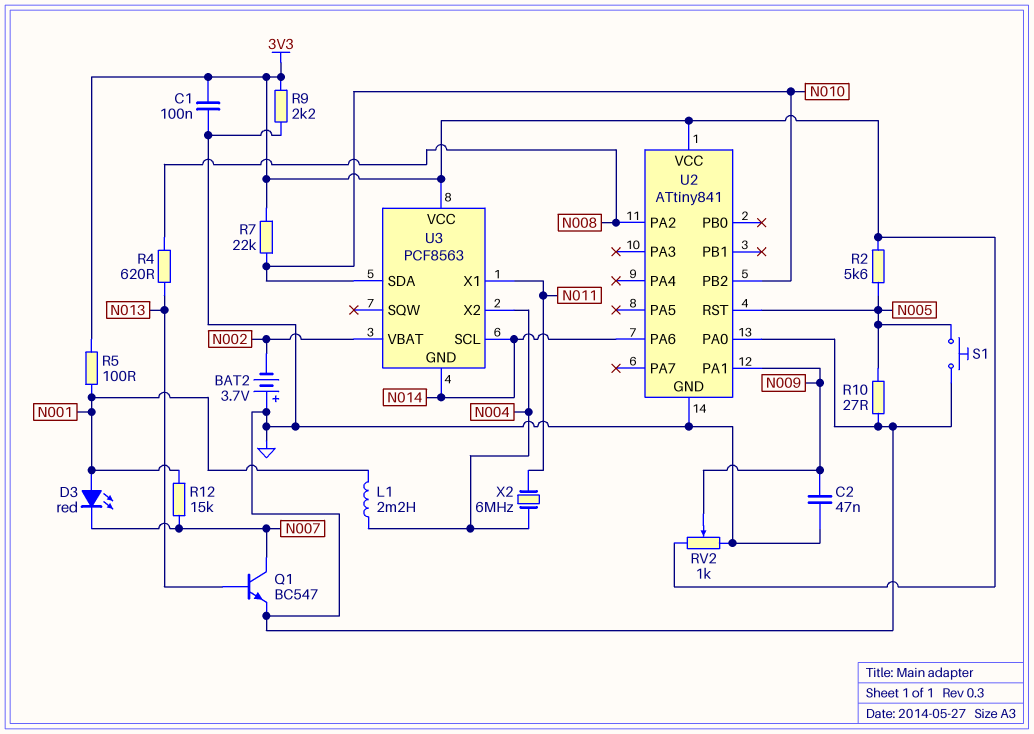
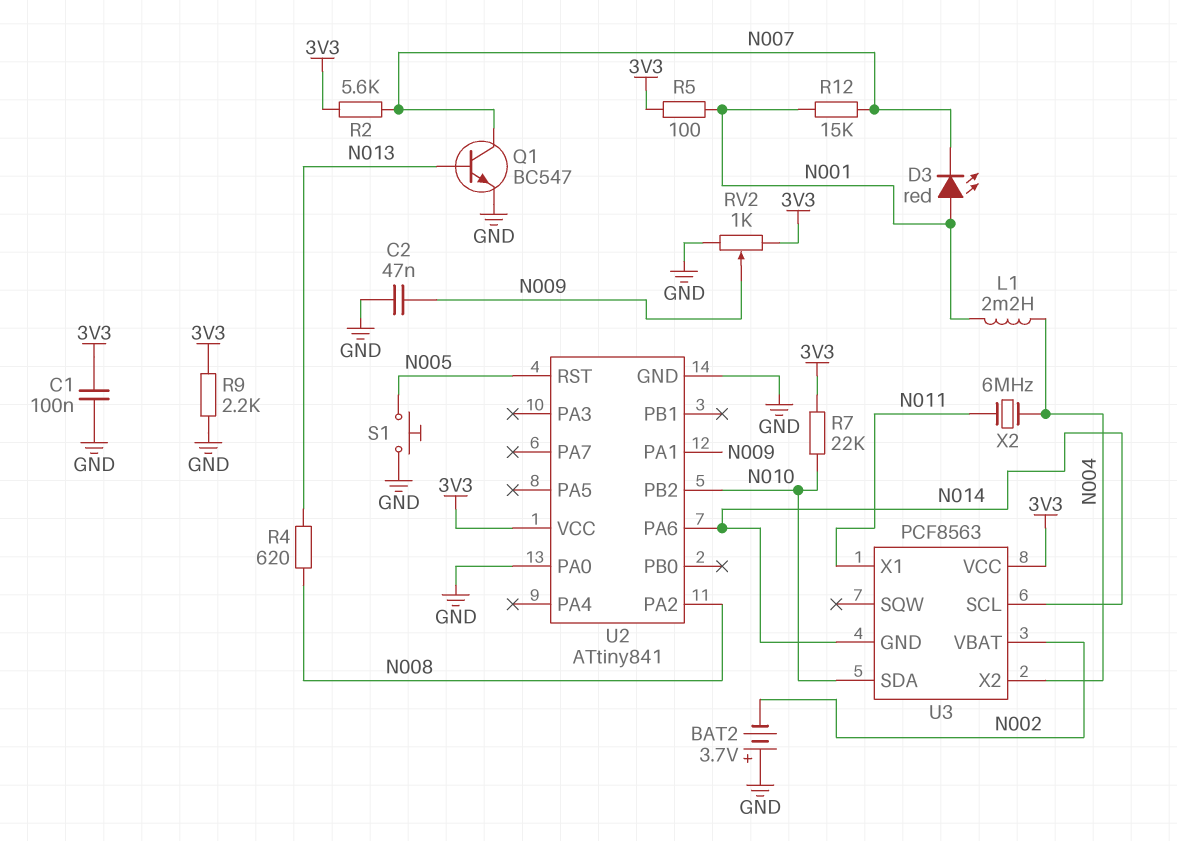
R2: 5.6k (3V3, N005) -> 5.6k (3V3, N007)
R10: 27 (GND, N005) -> none

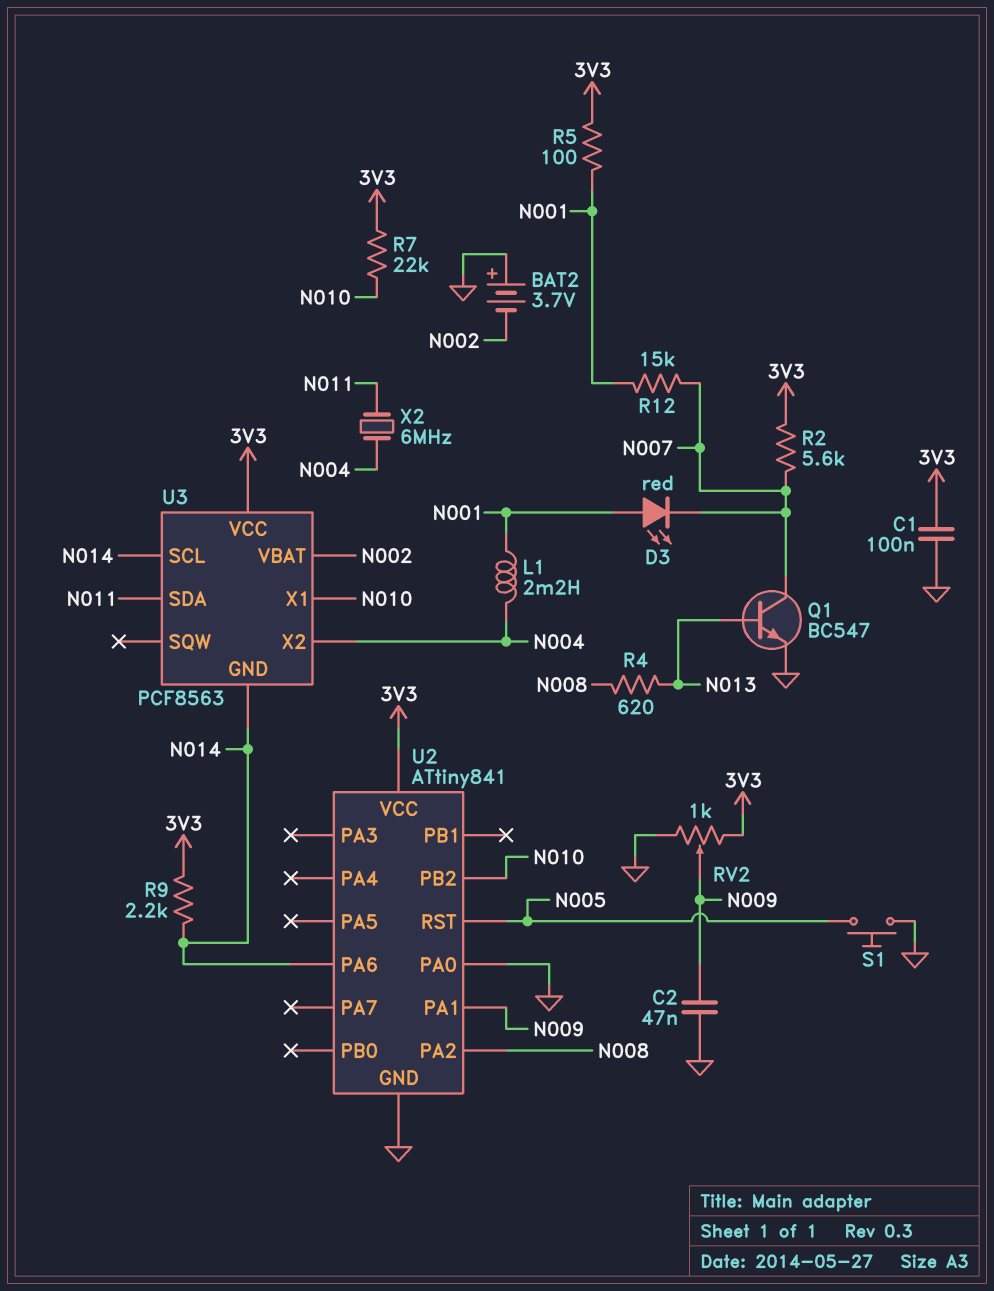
R9: 2.2k (3V3, GND) -> 2.2k (3V3, N014)
U3 pin SDA: N010 -> N011
U3 pin X1: N011 -> N010

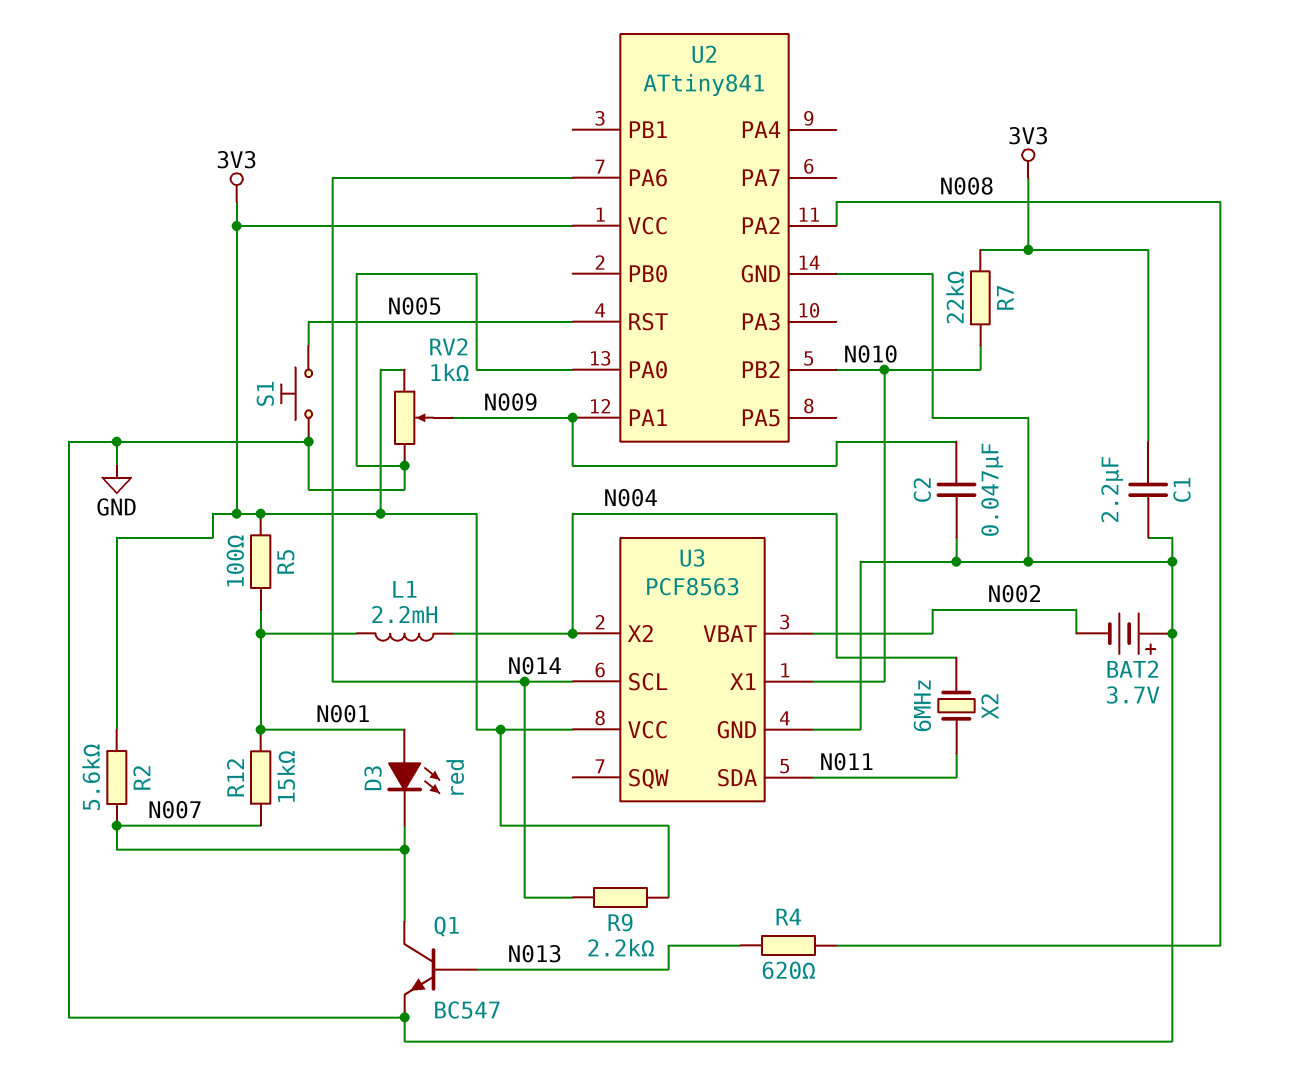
C1: 100nF (3V3, GND) -> 2.2uF (3V3, GND)
U3 pin GND: N014 -> GND

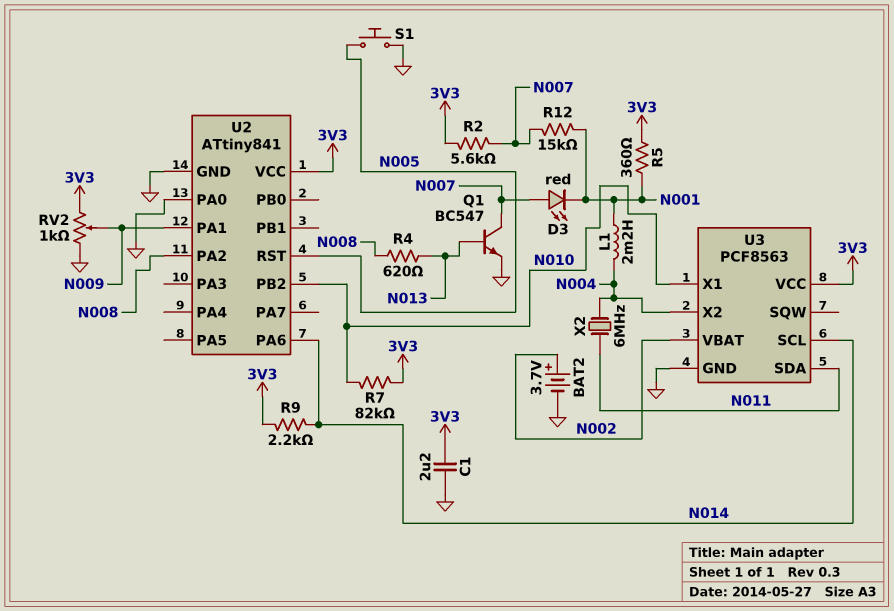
BAT2: 3.7V (plus GND, minus N002) -> 3.7V (plus N002, minus GND)
C2: 47nF (GND, N009) -> none
D3: LED red (A N001, K N007) -> LED red (A N007, K N001)
R5: 100 (3V3, N001) -> 360 (3V3, N001)
R7: 22k (3V3, N010) -> 82k (3V3, N010)

